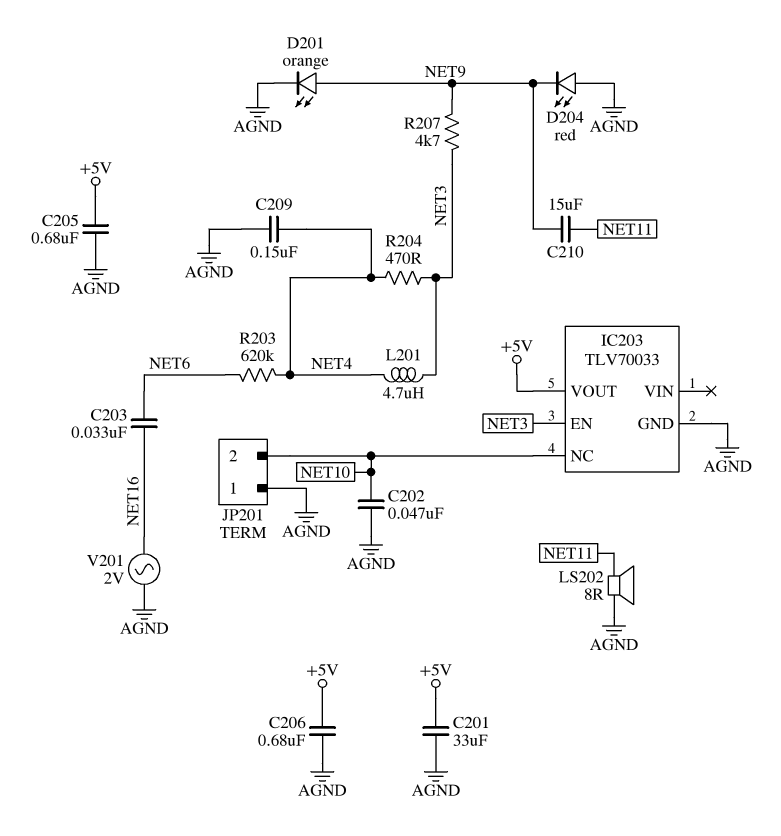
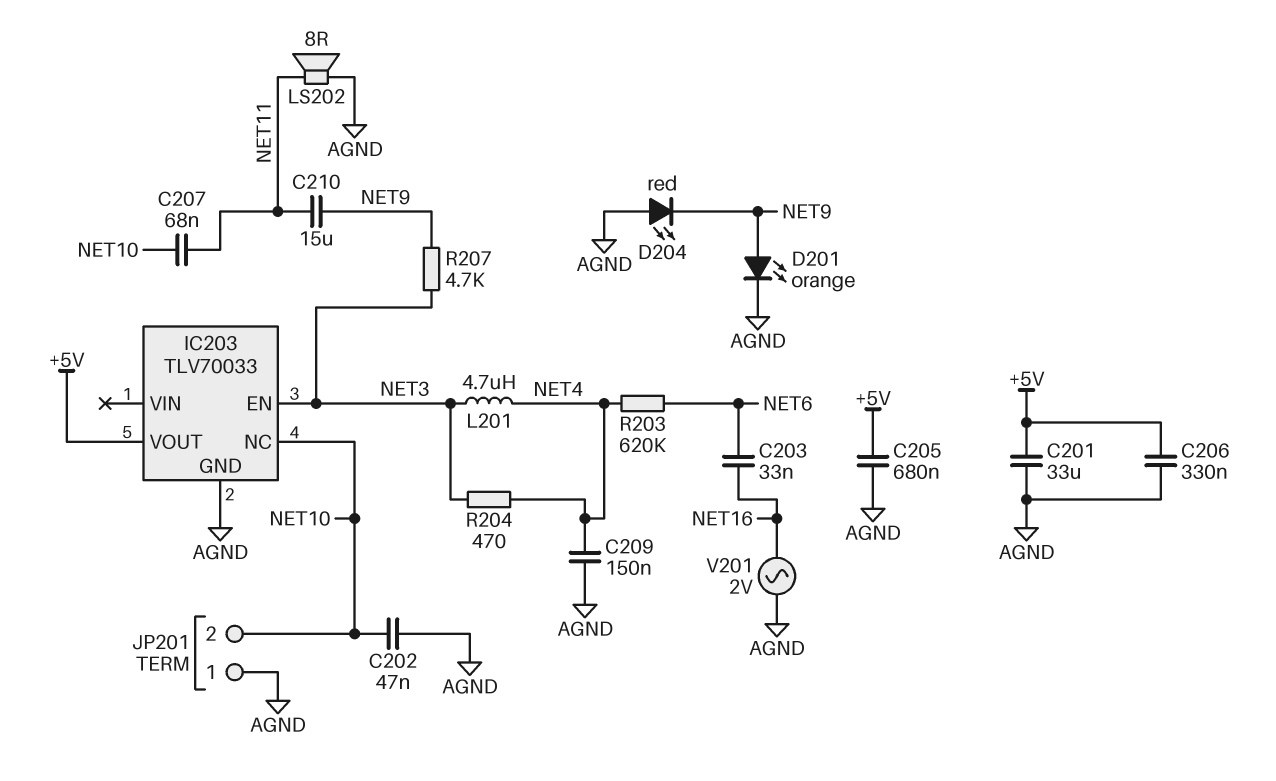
C206: 680nF (+5V, AGND) -> 330nF (+5V, AGND)
C207: none -> 68nF (NET10, NET11)

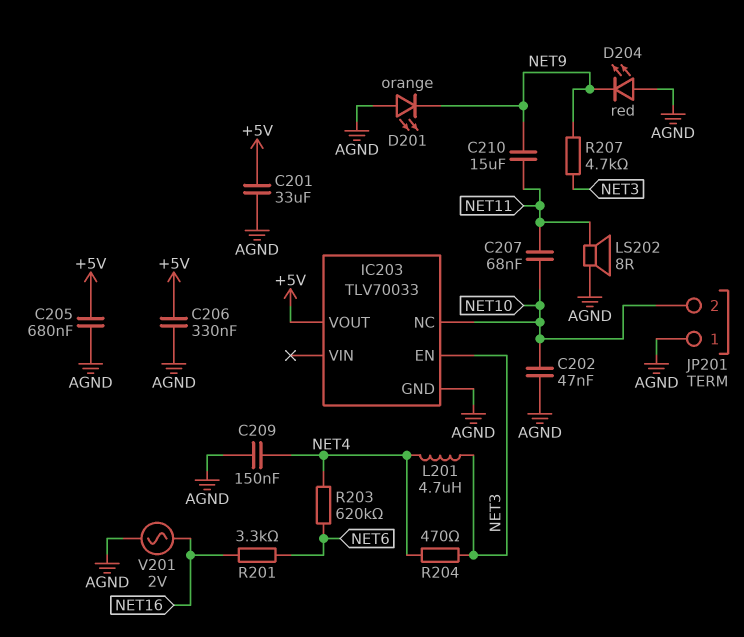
C203: 33nF (NET6, NET16) -> none
D201: LED orange (A NET9, K AGND) -> LED orange (A AGND, K NET9)
R201: none -> 3.3k (NET6, NET16)

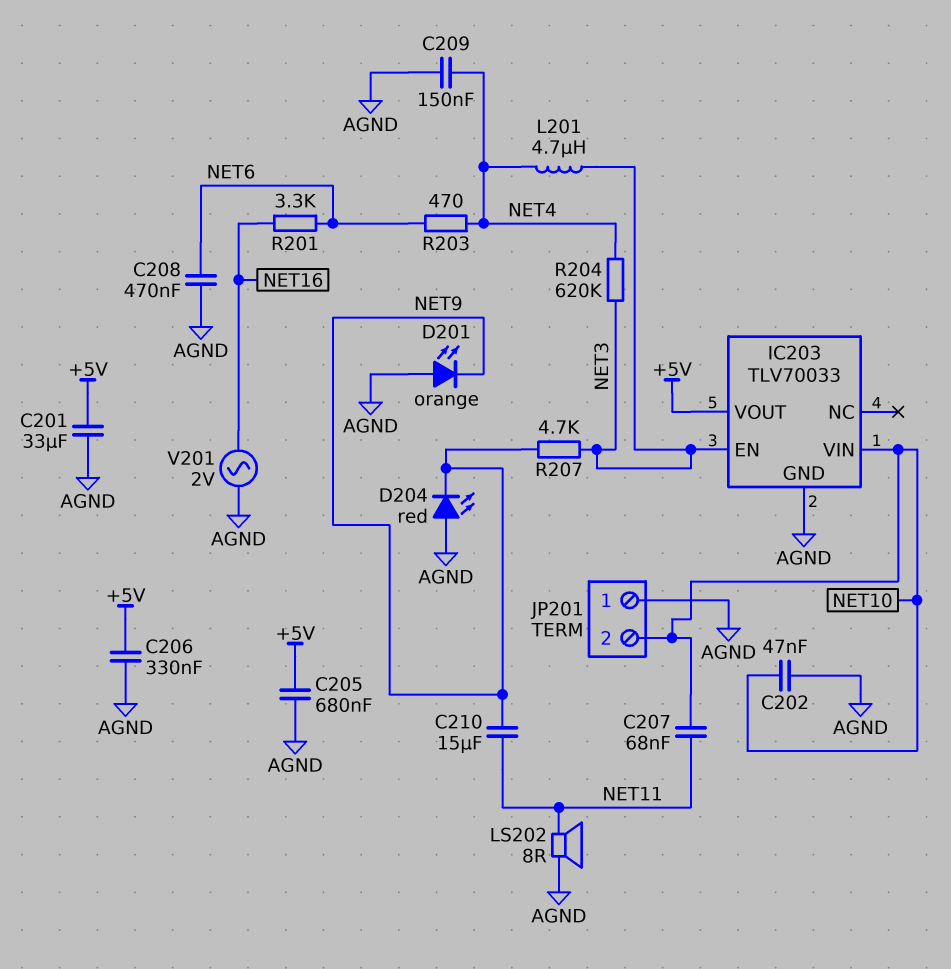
C208: none -> 470nF (AGND, NET6)
IC203 pin NC: NET10 -> none
IC203 pin VIN: none -> NET10
R203: 620k (NET4, NET6) -> 470 (NET4, NET6)
R204: 470 (NET3, NET4) -> 620k (NET3, NET4)

